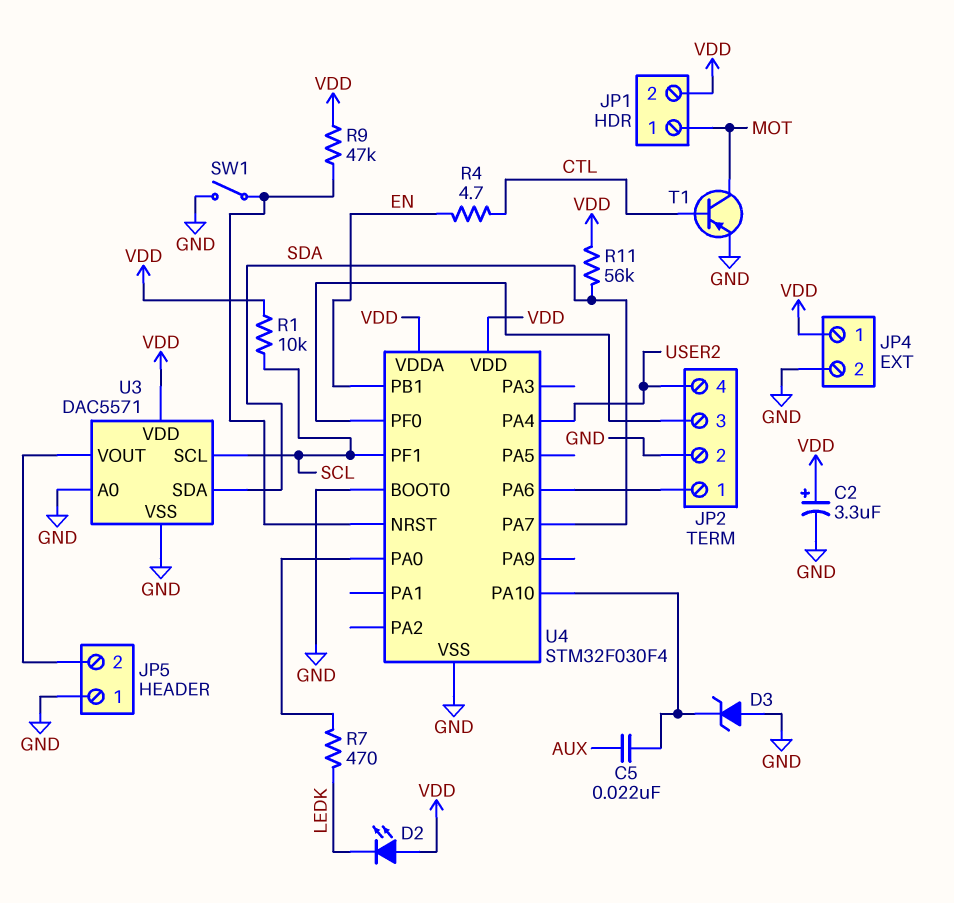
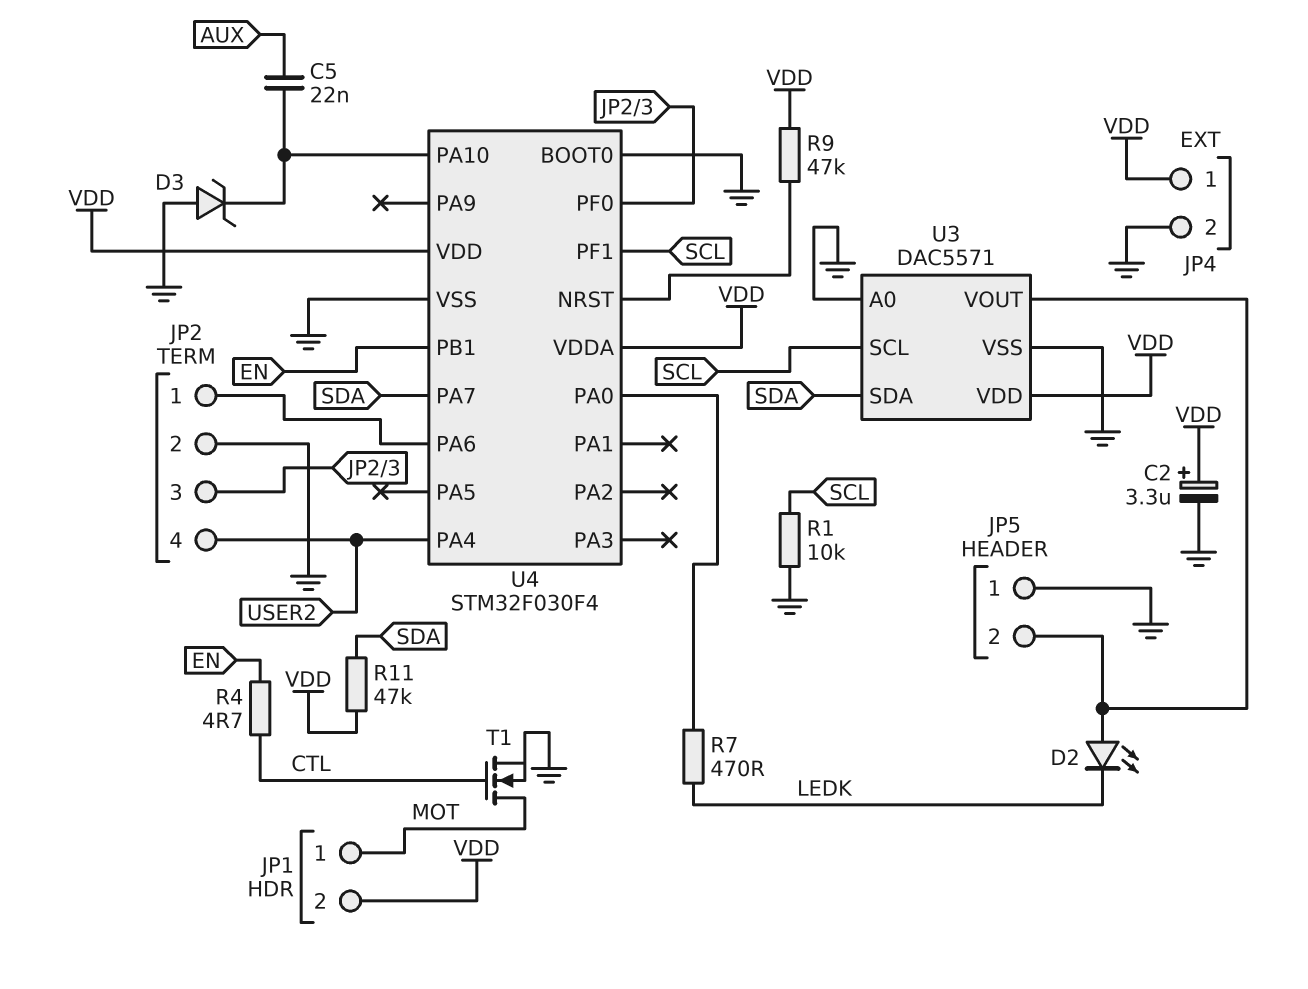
D2: LED (A VDD, K LEDK) -> LED (A JP5/2, K LEDK)
R1: 10k (SCL, VDD) -> 10k (GND, SCL)
R11: 56k (SDA, VDD) -> 47k (SDA, VDD)
SW1: switch (GND, U4/NRST) -> none
T1: PNP (B CTL, C MOT, E GND) -> NMOS (G CTL, D MOT, S GND)

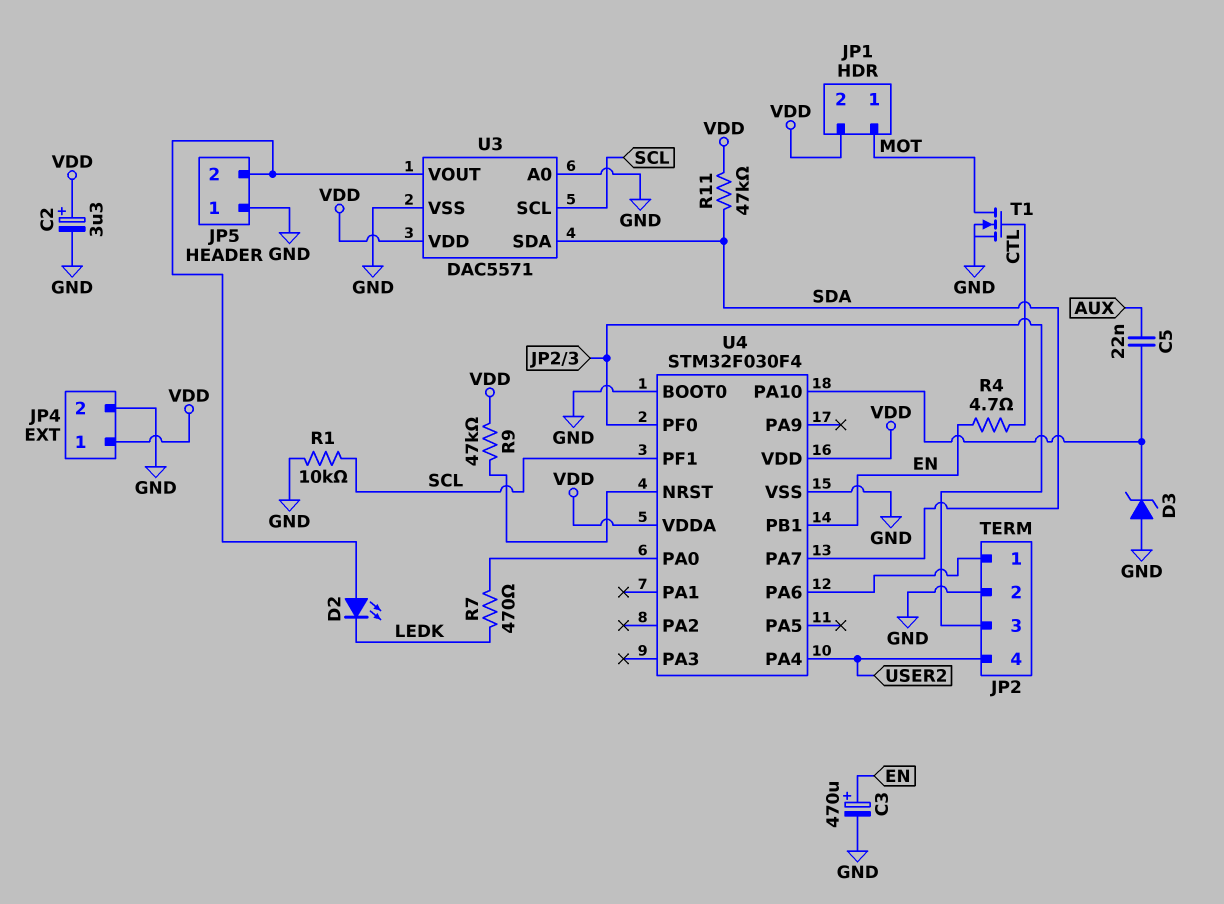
C3: none -> 470uF (plus EN, minus GND)

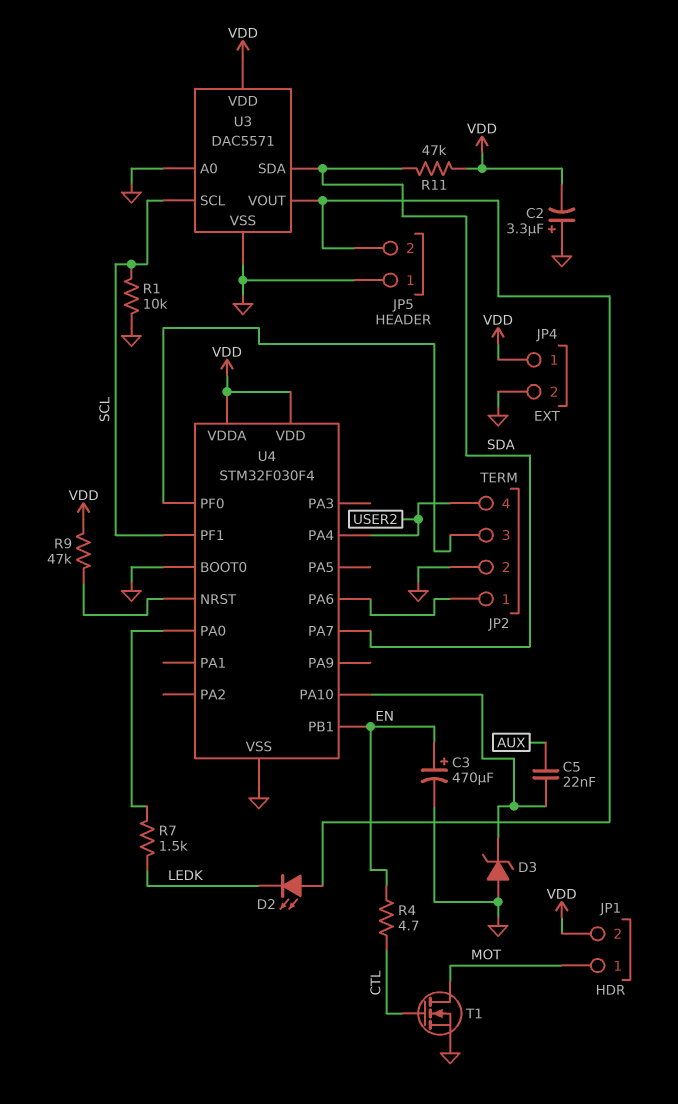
C2: 3.3uF (plus VDD, minus GND) -> 3.3uF (plus GND, minus VDD)
R7: 470 (LEDK, U4/PA0) -> 1.5k (LEDK, U4/PA0)

